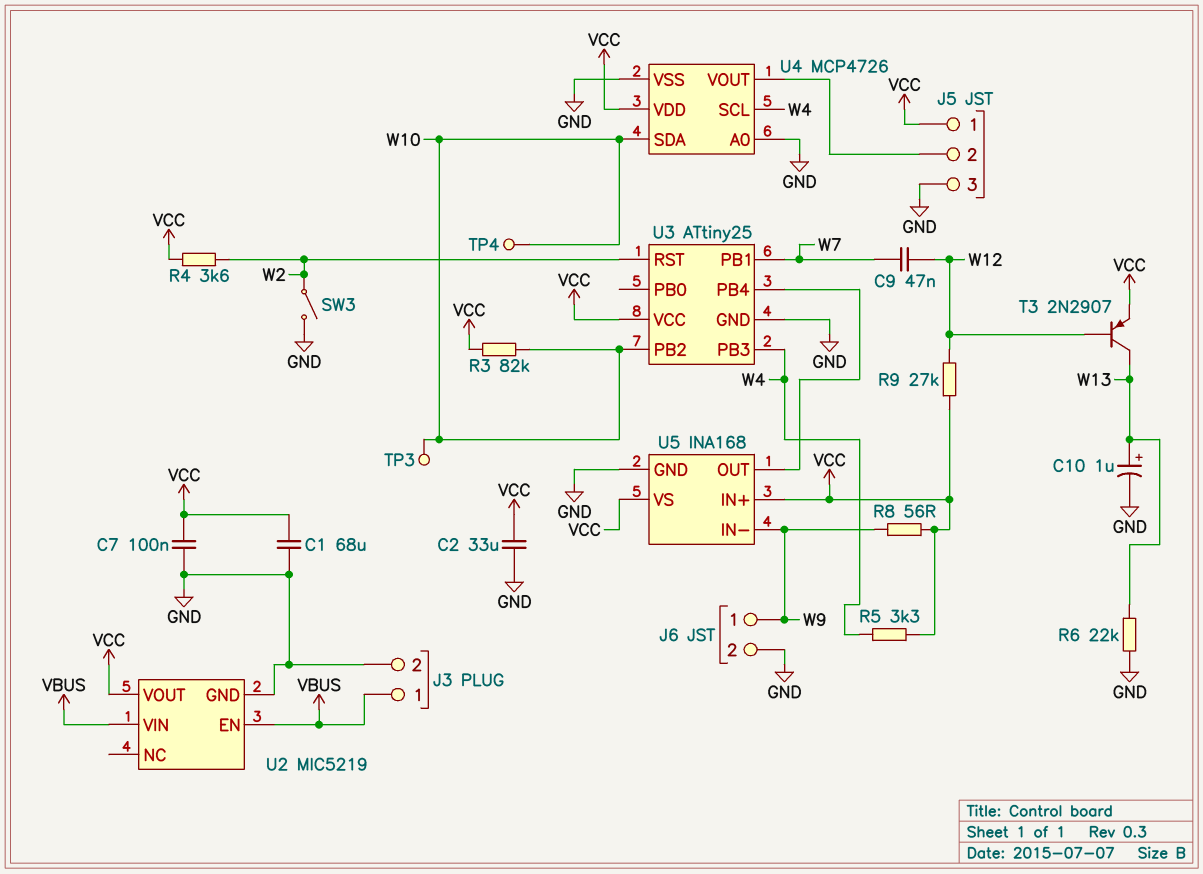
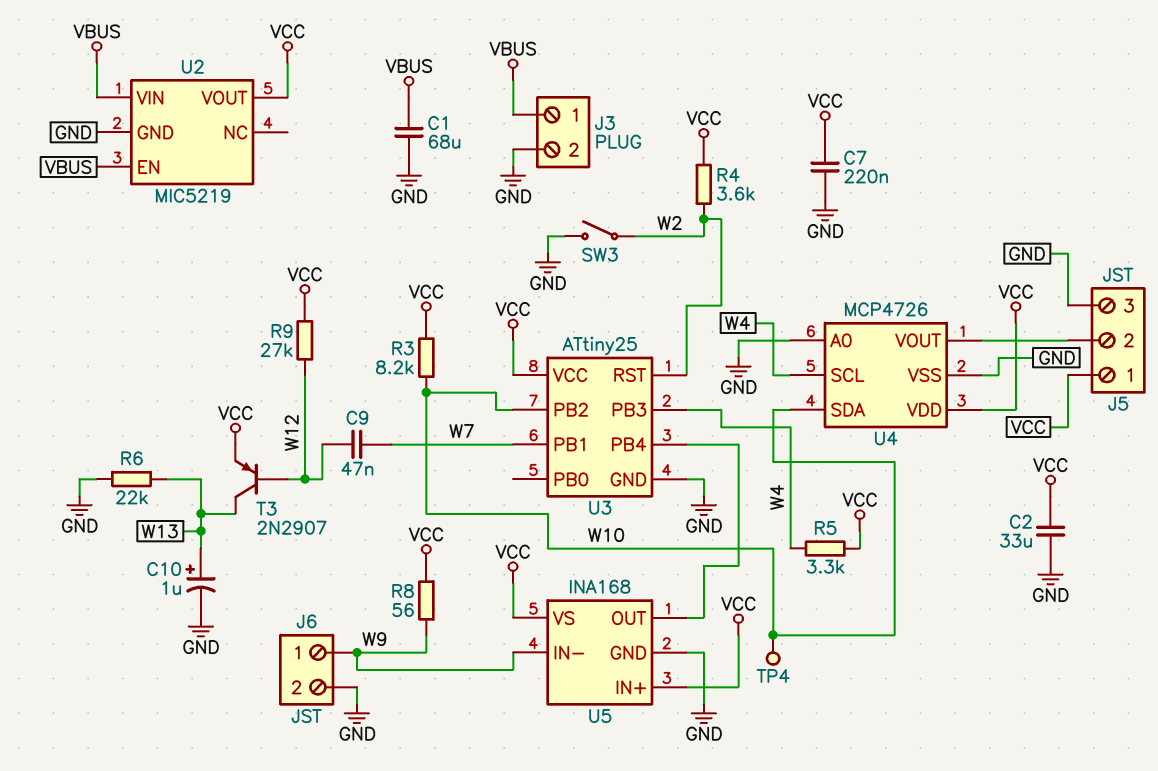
C1: 68uF (GND, VCC) -> 68uF (GND, VBUS)
C7: 100nF (GND, VCC) -> 220nF (GND, VCC)
R3: 82k (VCC, W10) -> 8.2k (VCC, W10)
TP3: test point (W10) -> none

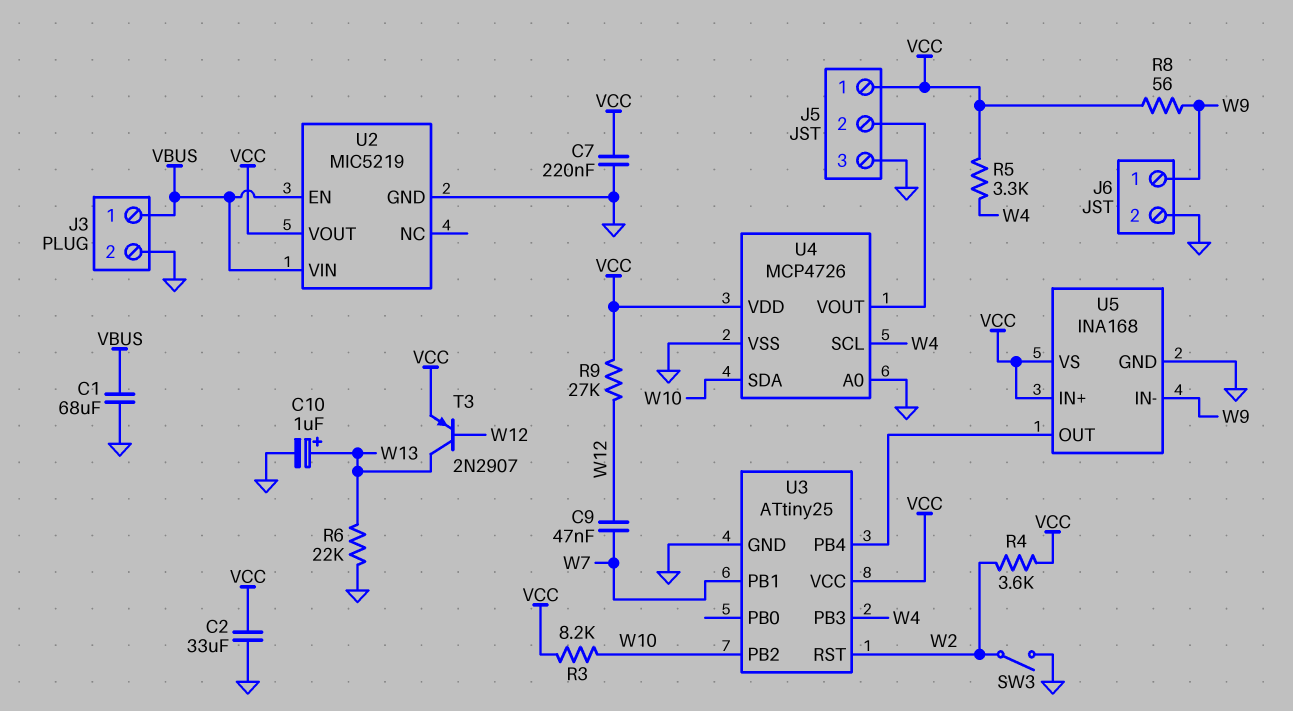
TP4: test point (W10) -> none

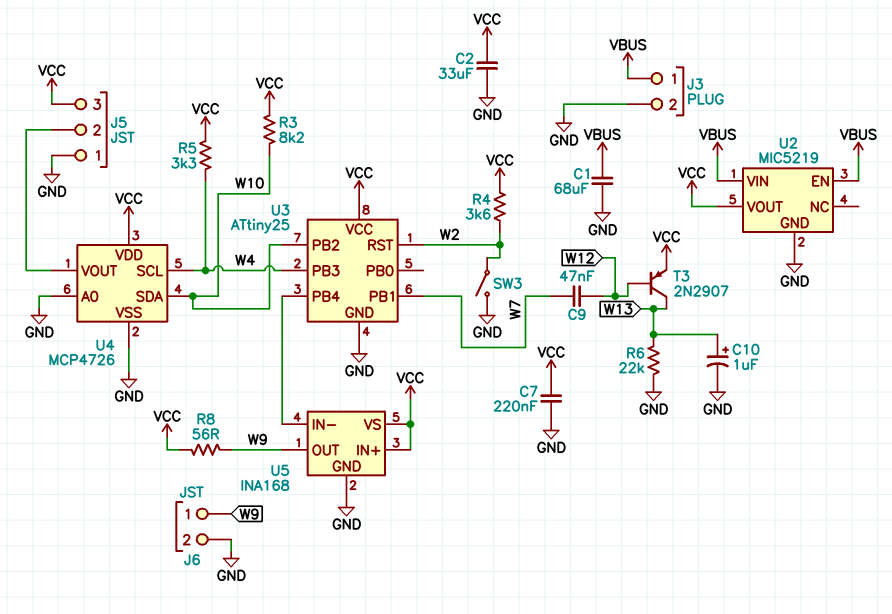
J5 pin 1: VCC -> GND
J5 pin 3: GND -> VCC
R9: 27k (VCC, W12) -> none
U5 pin IN-: W9 -> U3/PB4
U5 pin OUT: U3/PB4 -> W9

